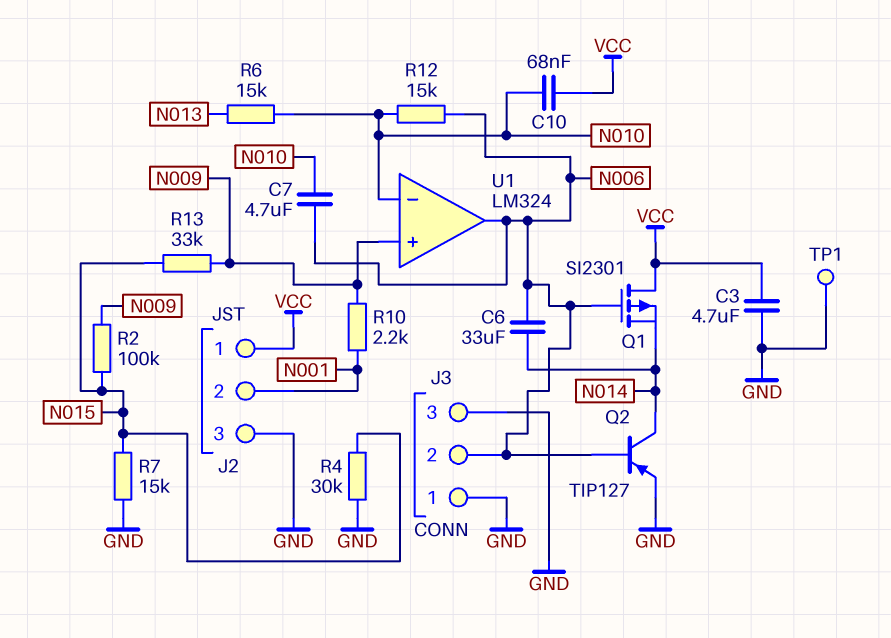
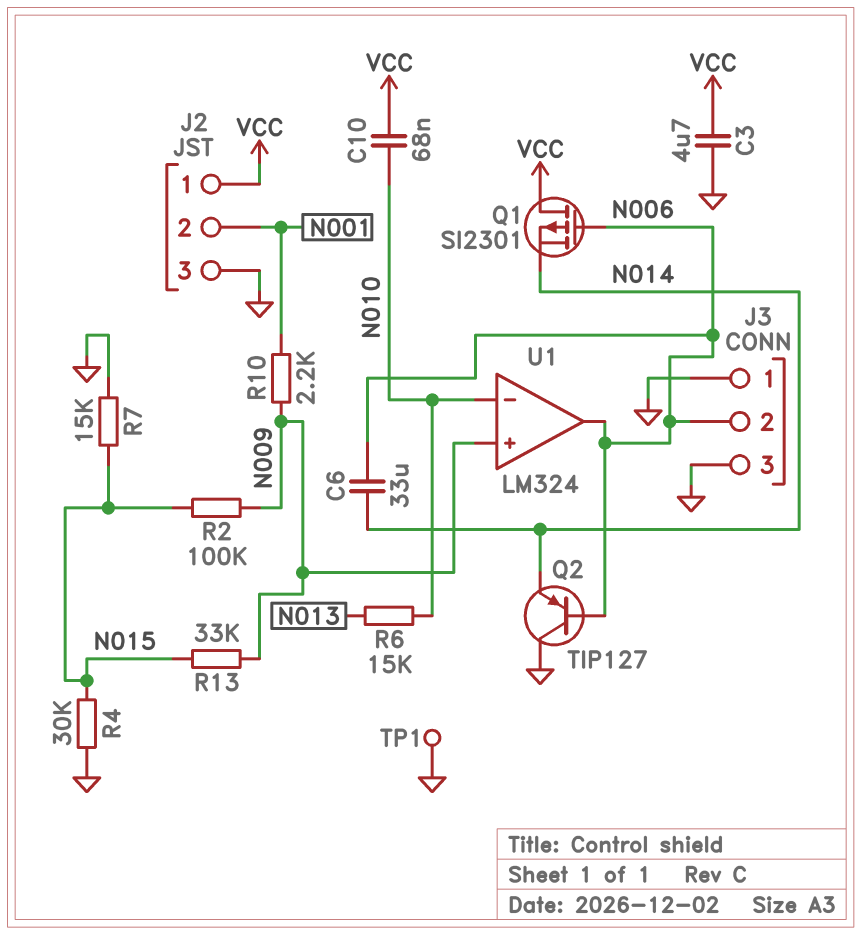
C7: 4.7uF (N006, N010) -> none
Q2: PNP TIP127 (B N006, C N014, E GND) -> PNP TIP127 (B N006, C GND, E N014)
R12: 15k (N006, N010) -> none

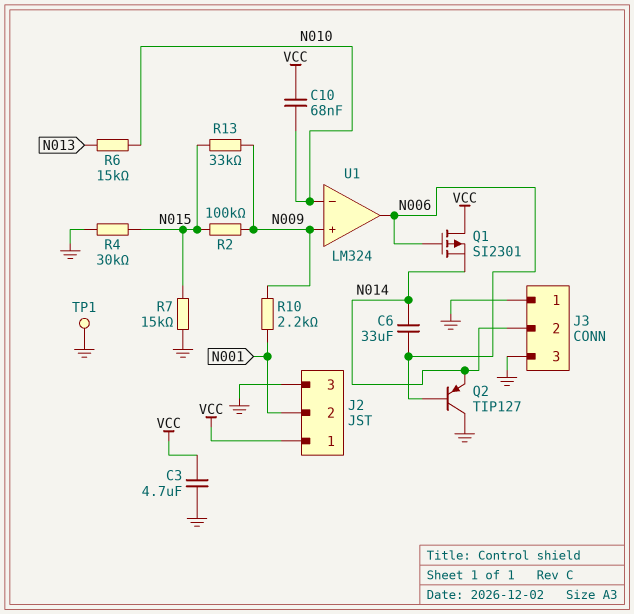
J3 pin 2: N006 -> N014

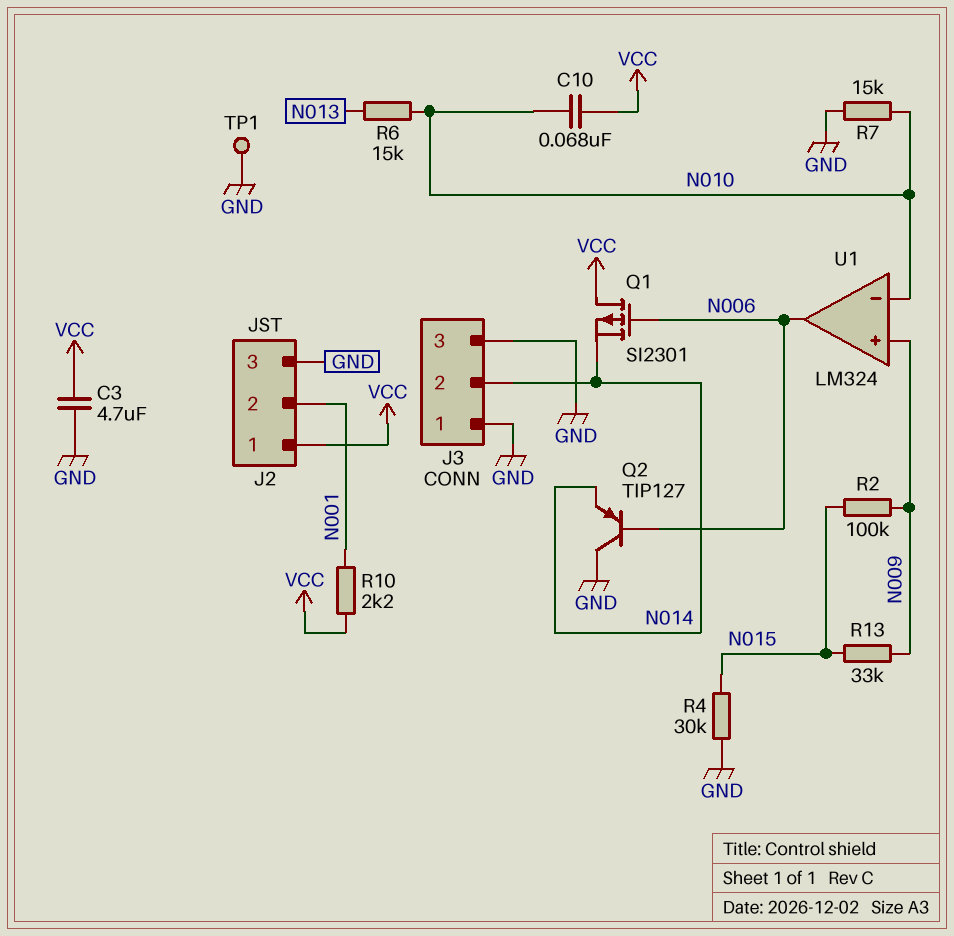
C6: 33uF (N006, N014) -> none
R7: 15k (GND, N015) -> 15k (GND, N010)
R10: 2.2k (N001, N009) -> 2.2k (N001, VCC)

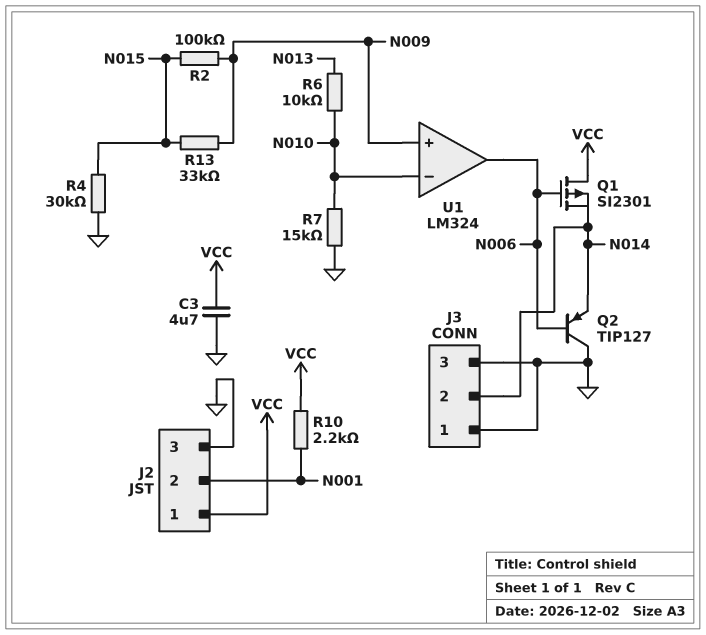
C10: 68nF (N010, VCC) -> none
R6: 15k (N010, N013) -> 10k (N010, N013)
TP1: test point (GND) -> none

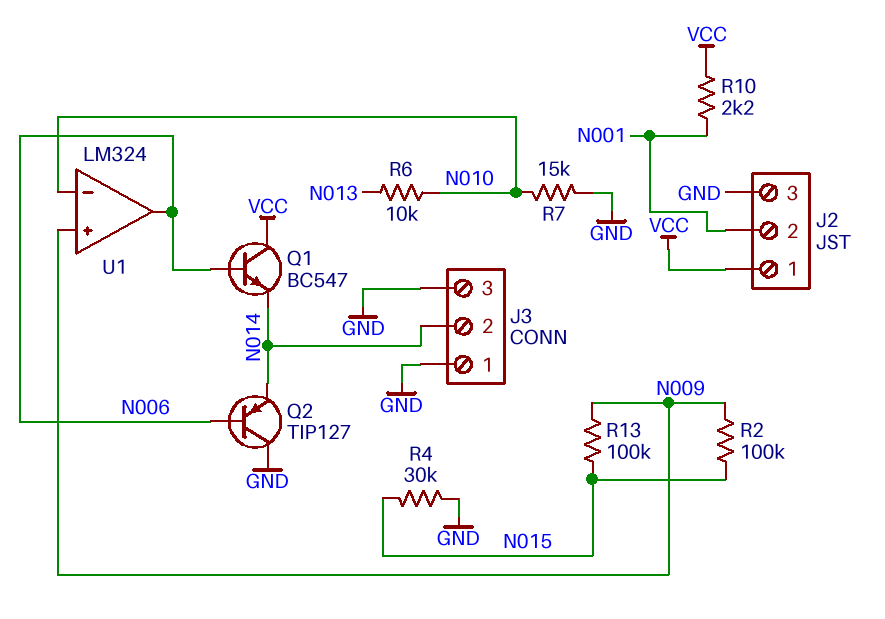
C3: 4.7uF (GND, VCC) -> none
Q1: PMOS SI2301 (G N006, D VCC, S N014) -> NPN BC547 (B N006, C VCC, E N014)
R13: 33k (N009, N015) -> 100k (N009, N015)

